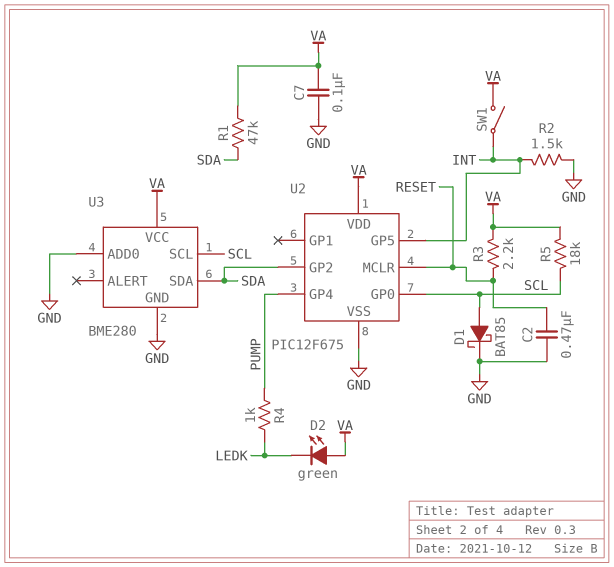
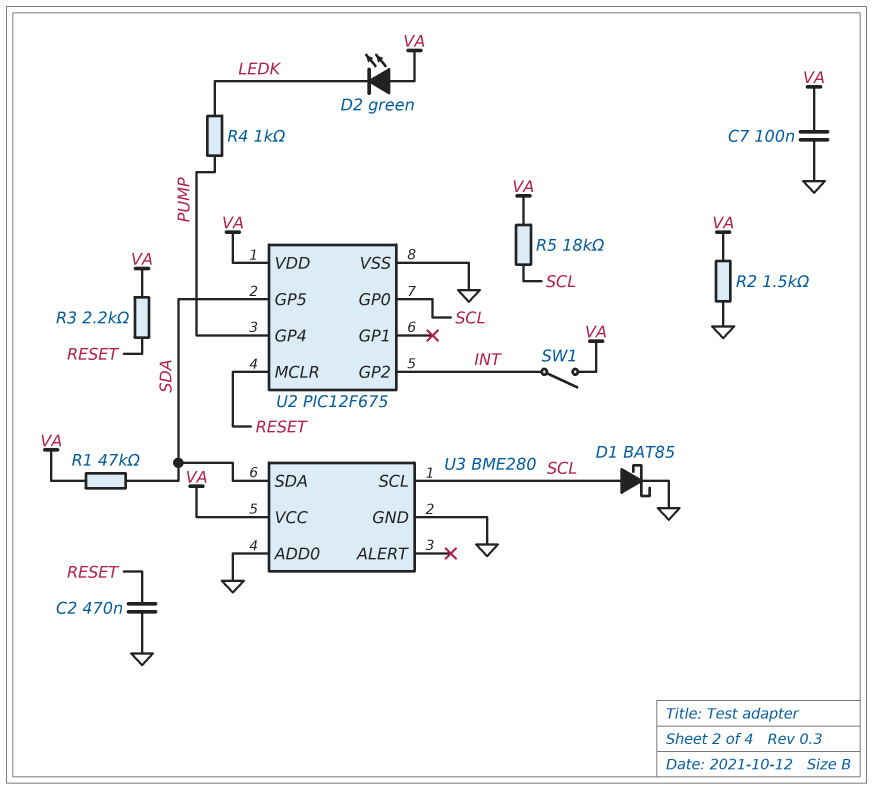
R2: 1.5k (GND, INT) -> 1.5k (GND, VA)
U2 pin GP2: SDA -> INT
U2 pin GP5: INT -> SDA

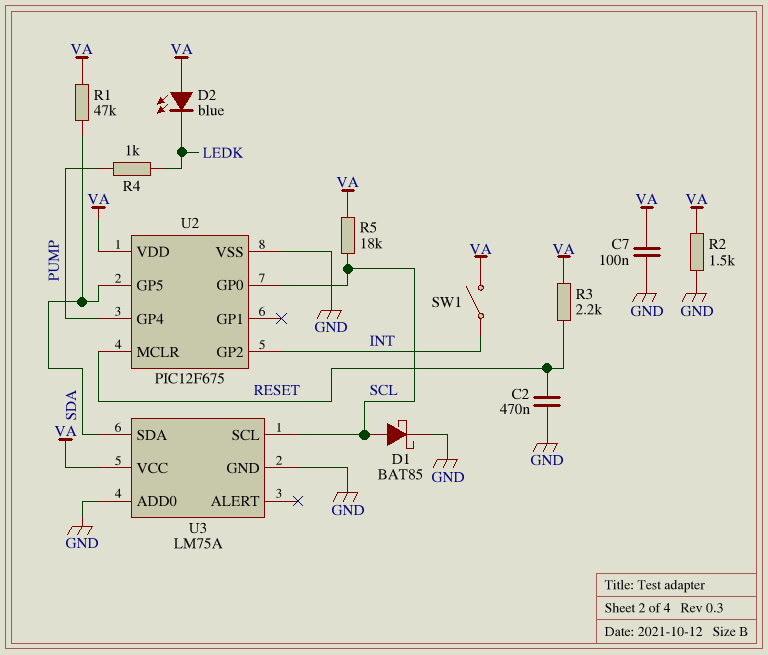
D2: LED green (A VA, K LEDK) -> LED blue (A VA, K LEDK)
U3: BME280 -> LM75A

